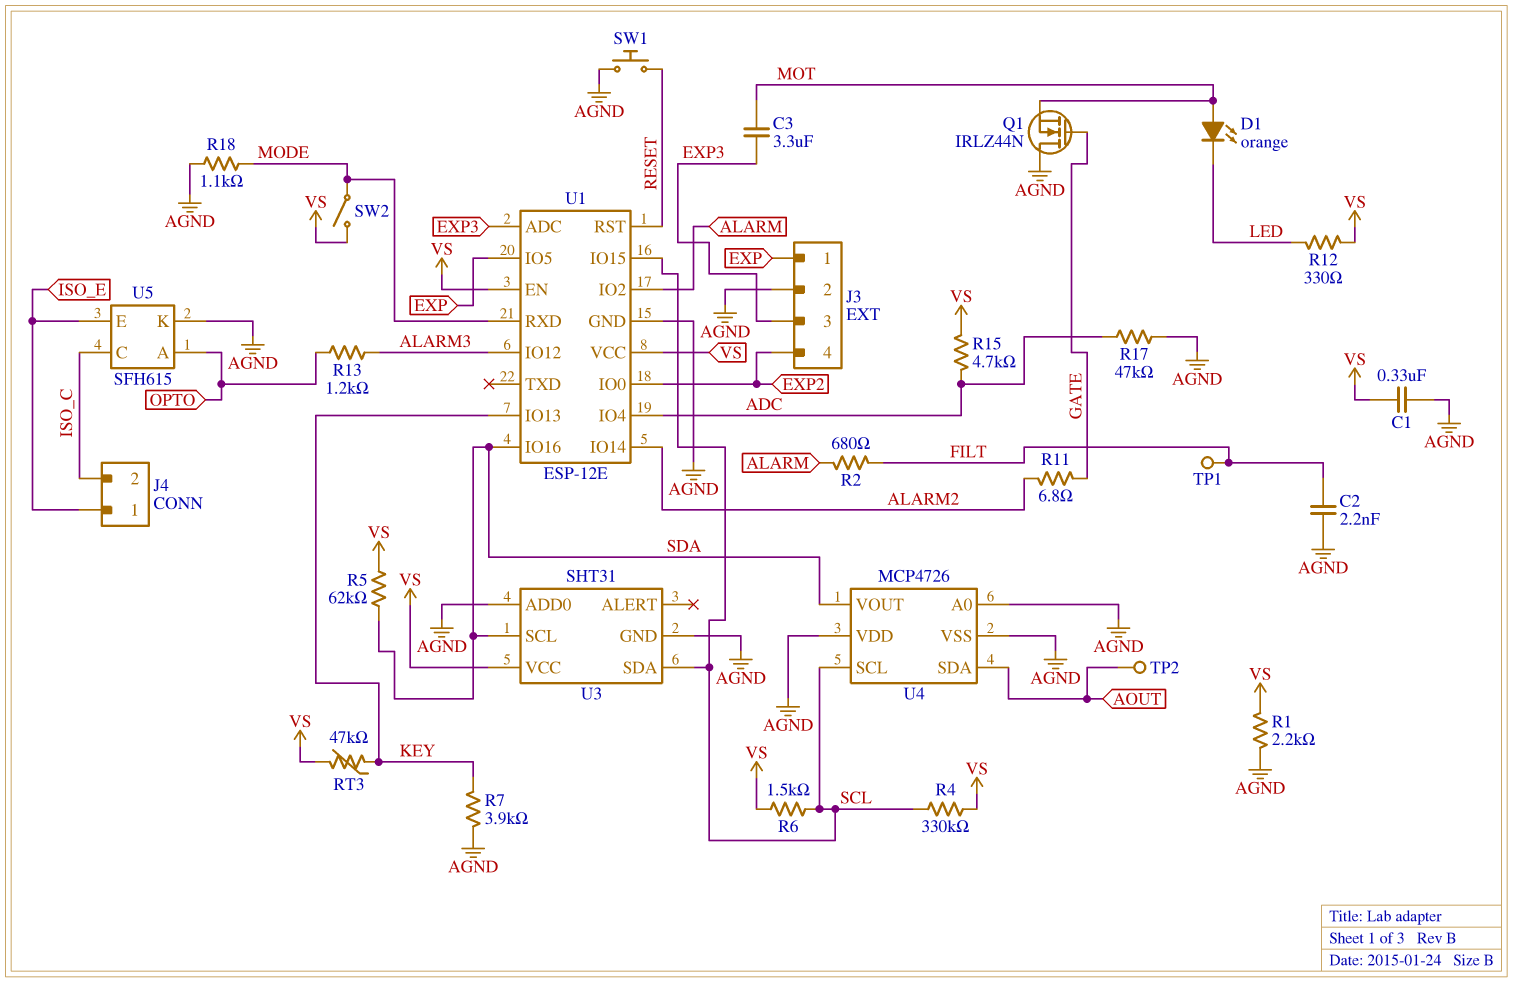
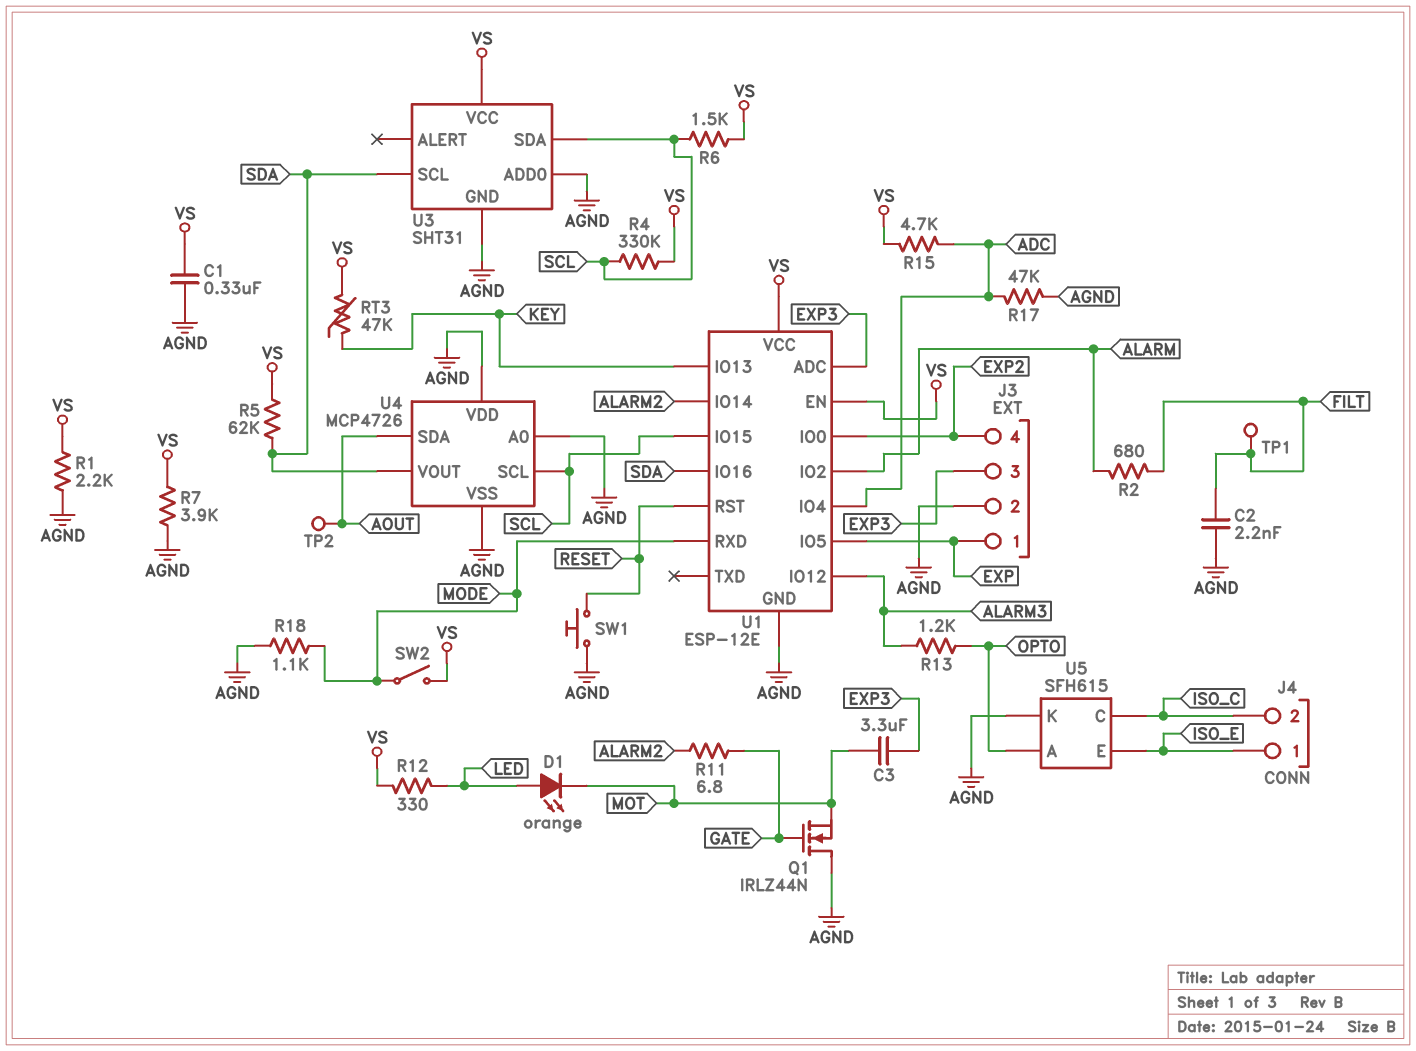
D1: LED orange (A MOT, K LED) -> LED orange (A LED, K MOT)
R7: 3.9k (AGND, KEY) -> 3.9k (AGND, VS)

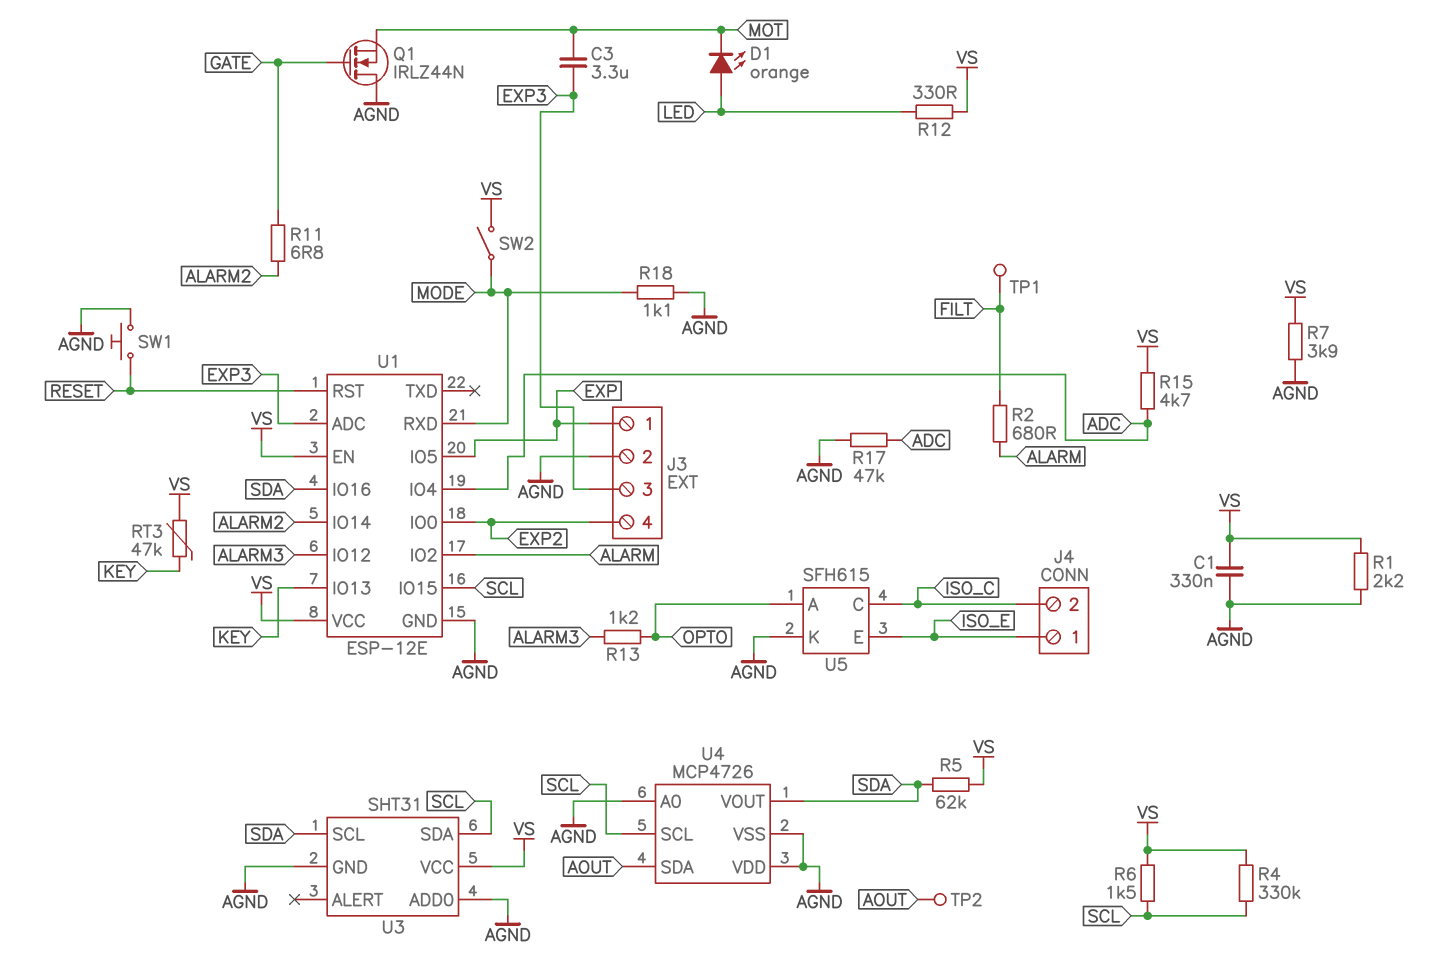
C2: 2.2nF (AGND, FILT) -> none

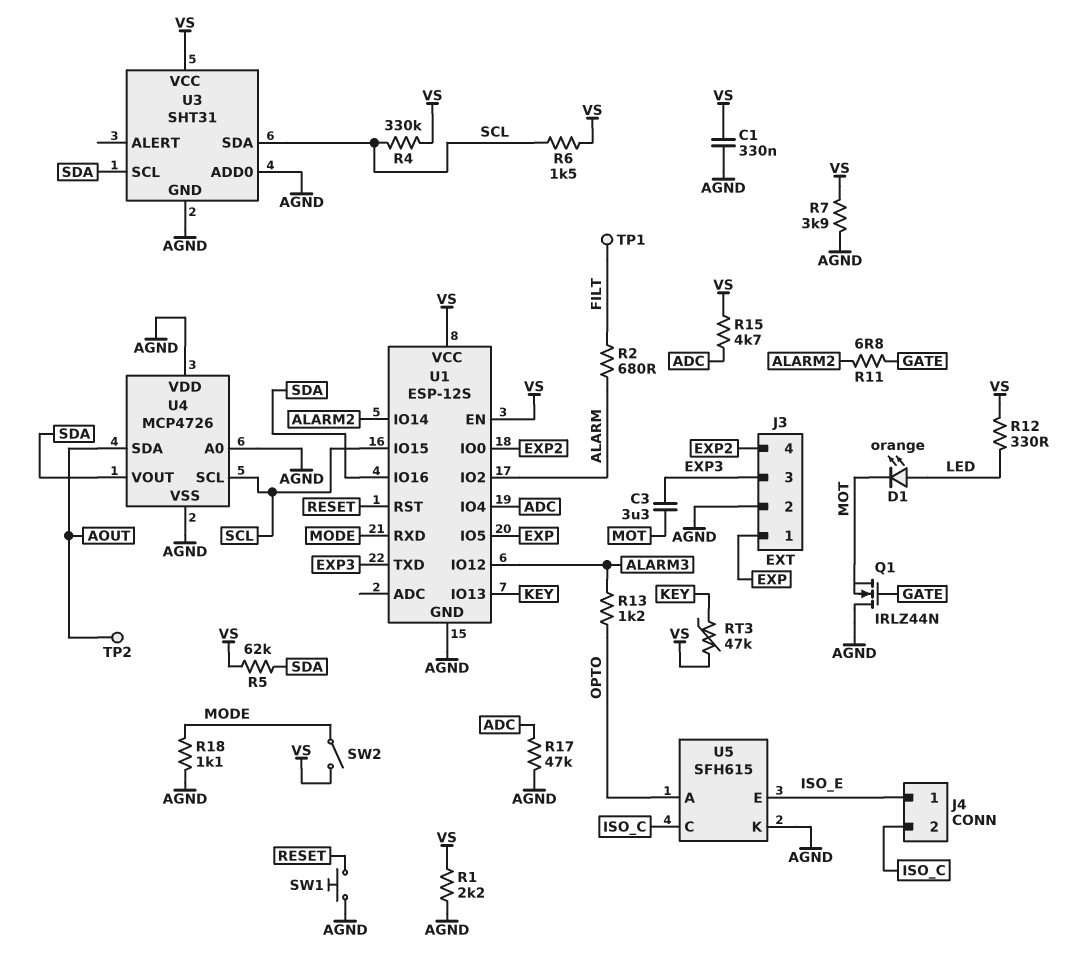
U1: ESP-12E -> ESP-12S
U1 pin ADC: EXP3 -> none
U1 pin TXD: none -> EXP3

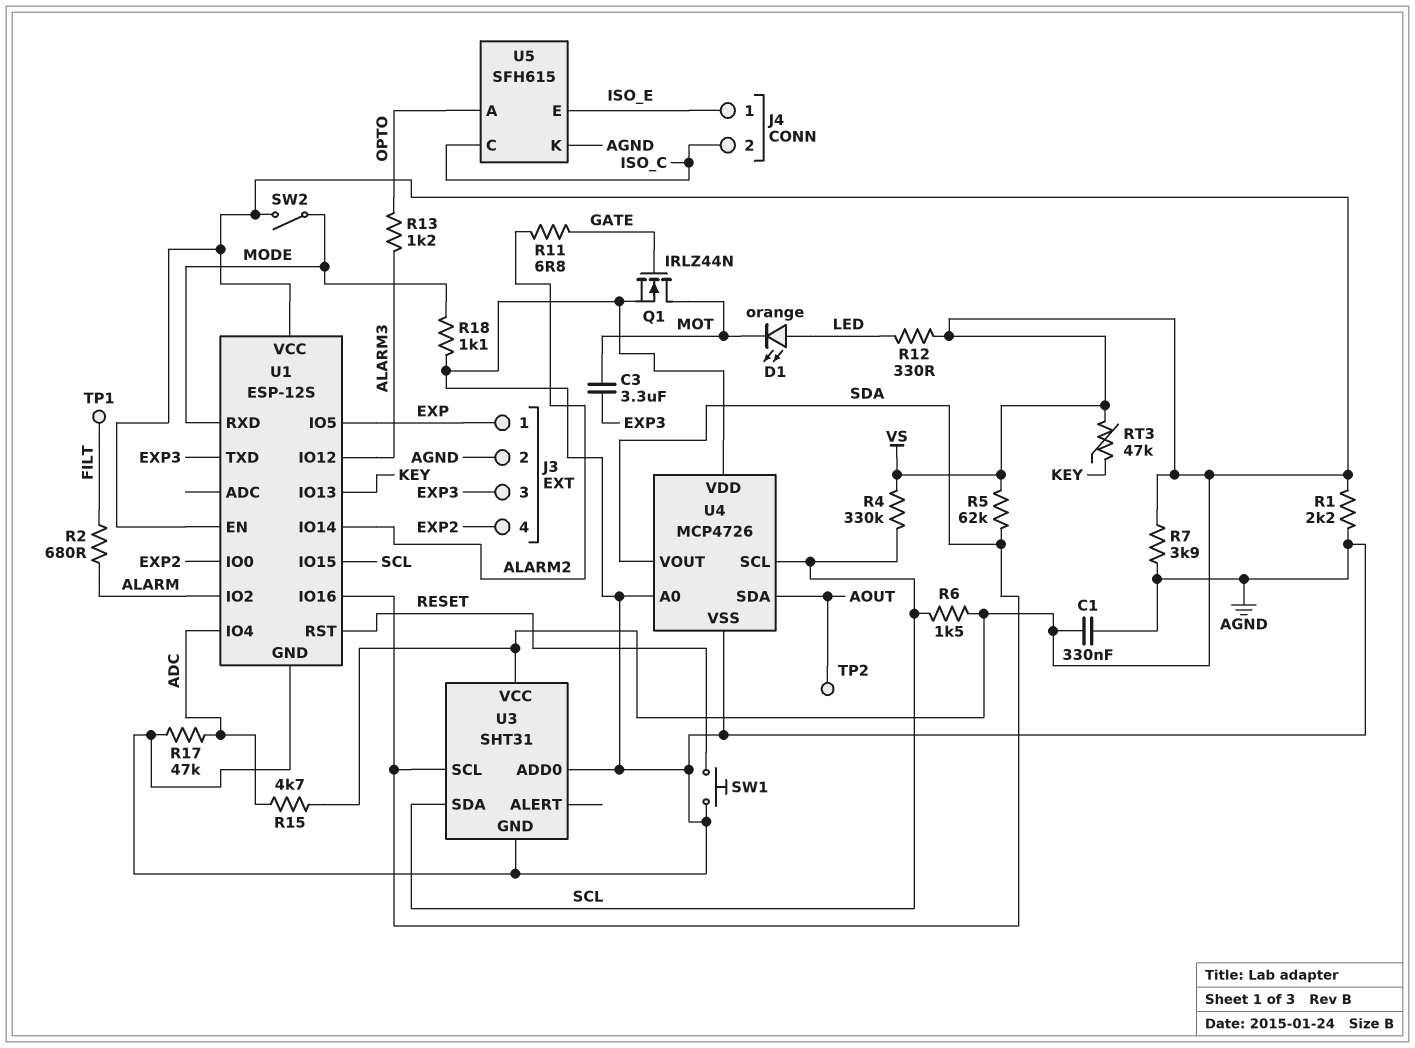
Q1: NMOS IRLZ44N (G GATE, D AGND, S MOT) -> NMOS IRLZ44N (G GATE, D MOT, S AGND)

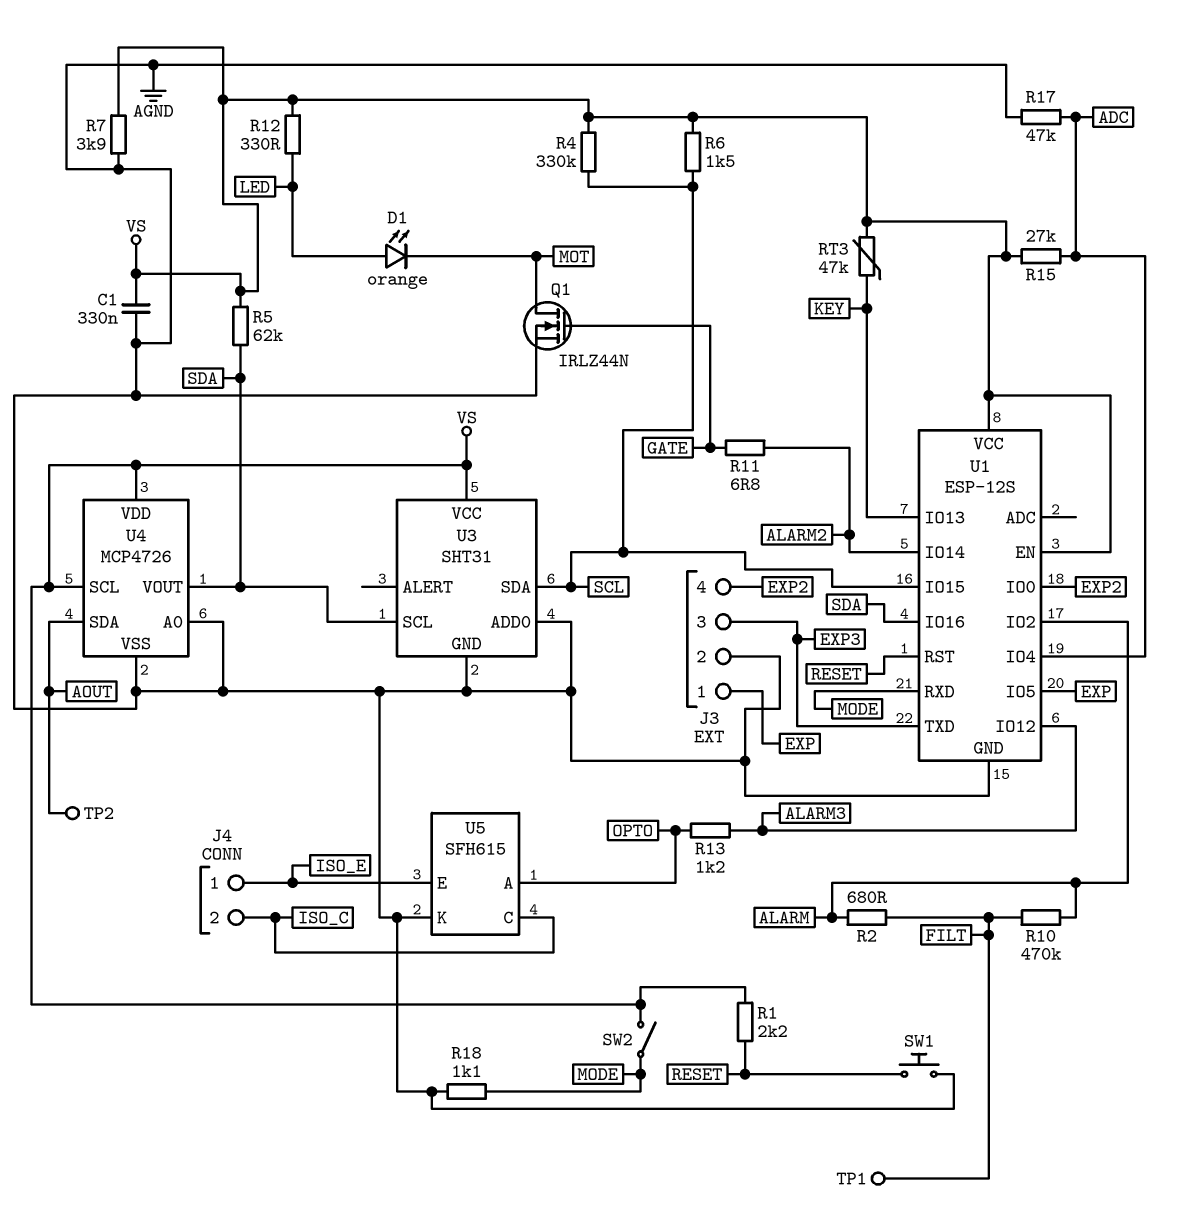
C3: 3.3uF (EXP3, MOT) -> none
R1: 2.2k (AGND, VS) -> 2.2k (RESET, VS)
R10: none -> 470k (ALARM, FILT)
R15: 4.7k (ADC, VS) -> 27k (ADC, VS)
U4 pin SCL: SCL -> VS
U4 pin VDD: AGND -> VS

